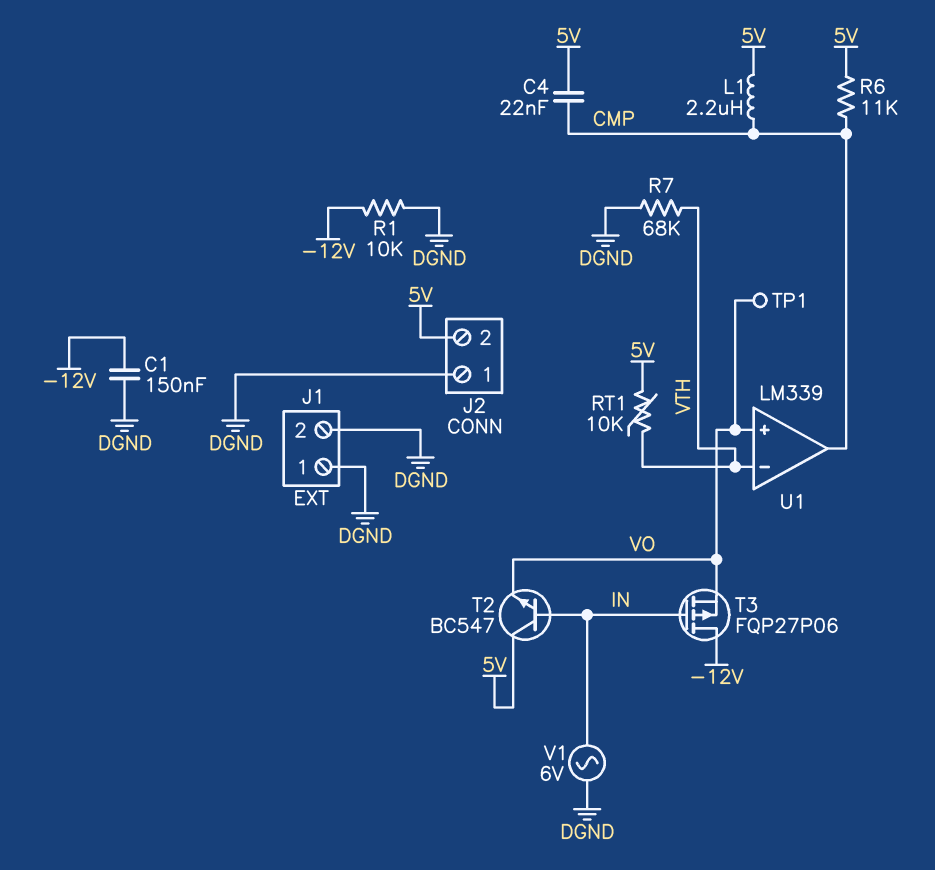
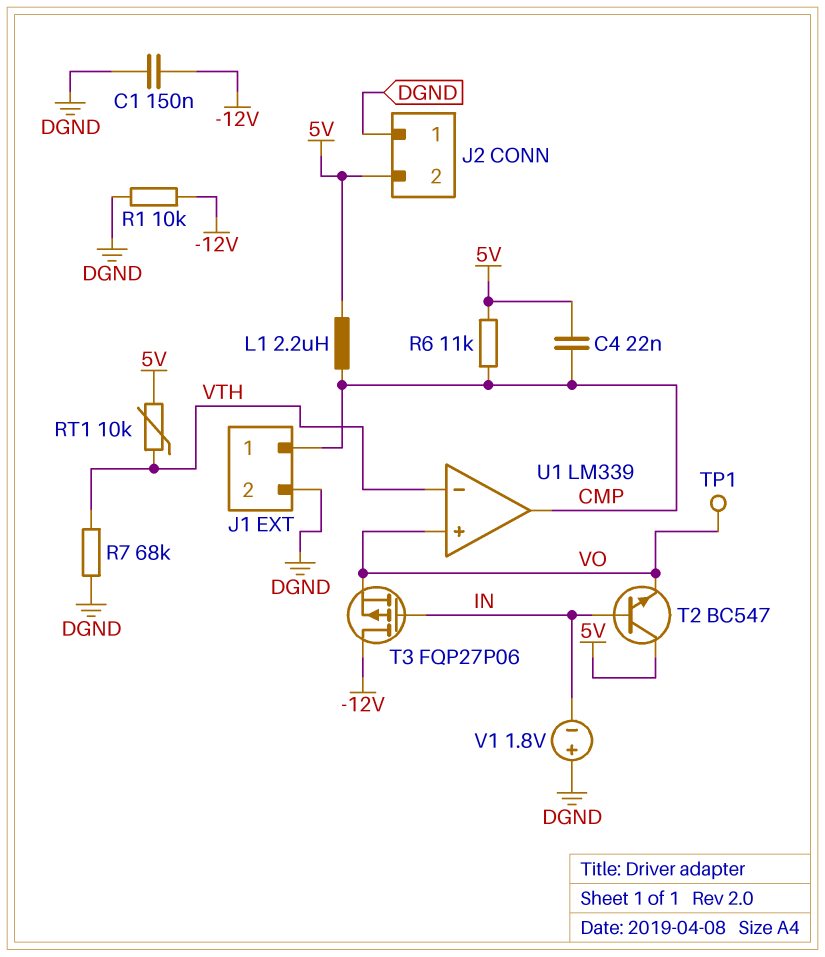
J1 pin 1: DGND -> CMP
V1: AC 6V (DGND, IN) -> 1.8V (plus DGND, minus IN)

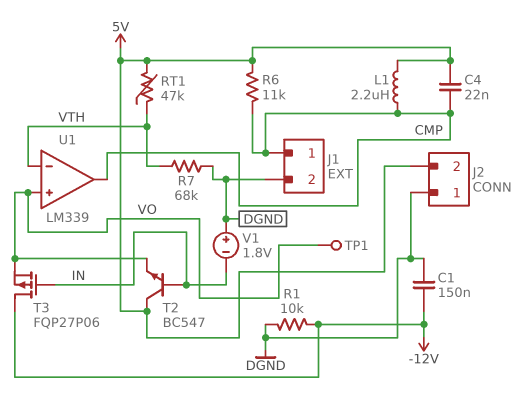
RT1: 10k (5V, VTH) -> 47k (5V, VTH)

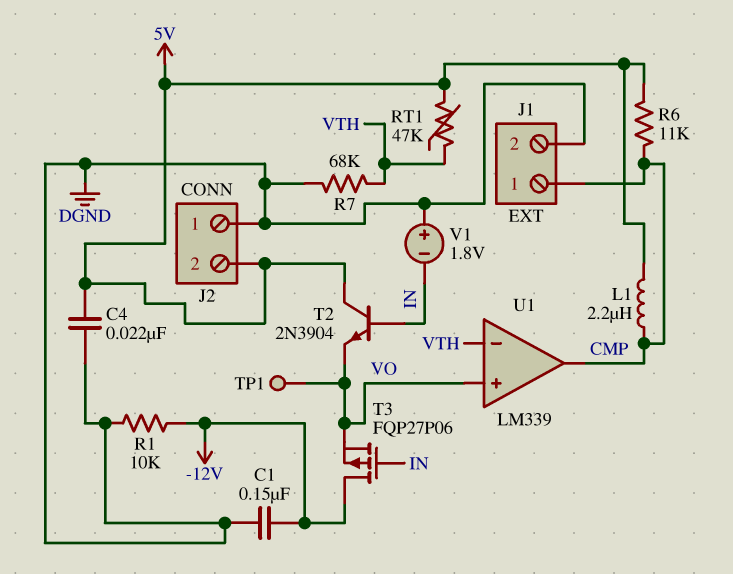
C4: 22nF (5V, CMP) -> 22nF (5V, DGND)
T2: NPN BC547 (B IN, C 5V, E VO) -> NPN 2N3904 (B IN, C 5V, E VO)

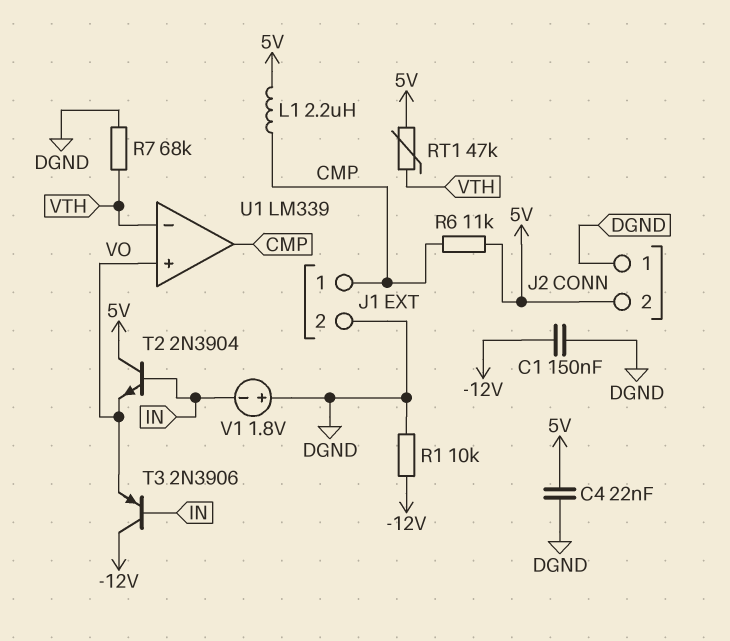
T3: PMOS FQP27P06 (G IN, D -12V, S VO) -> PNP 2N3906 (B IN, C -12V, E VO)
TP1: test point (VO) -> none

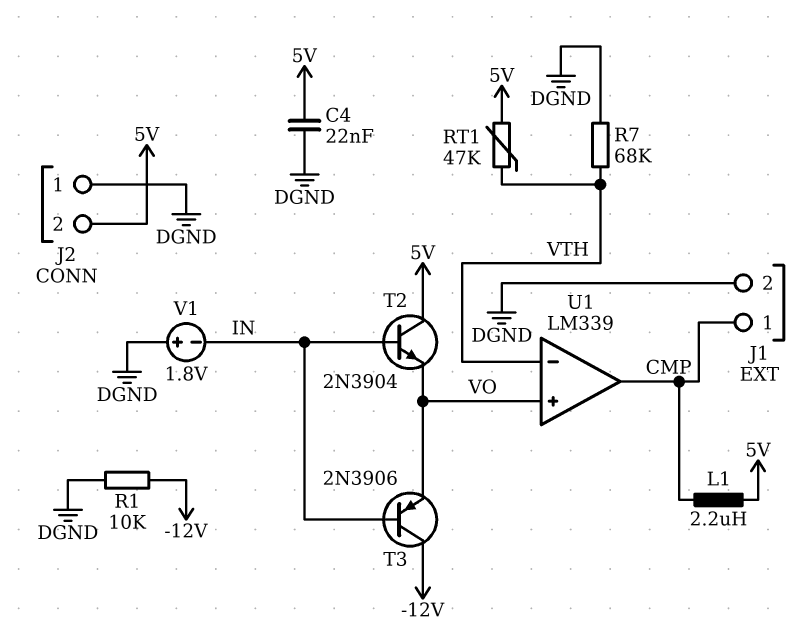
C1: 150nF (-12V, DGND) -> none
R6: 11k (5V, CMP) -> none

